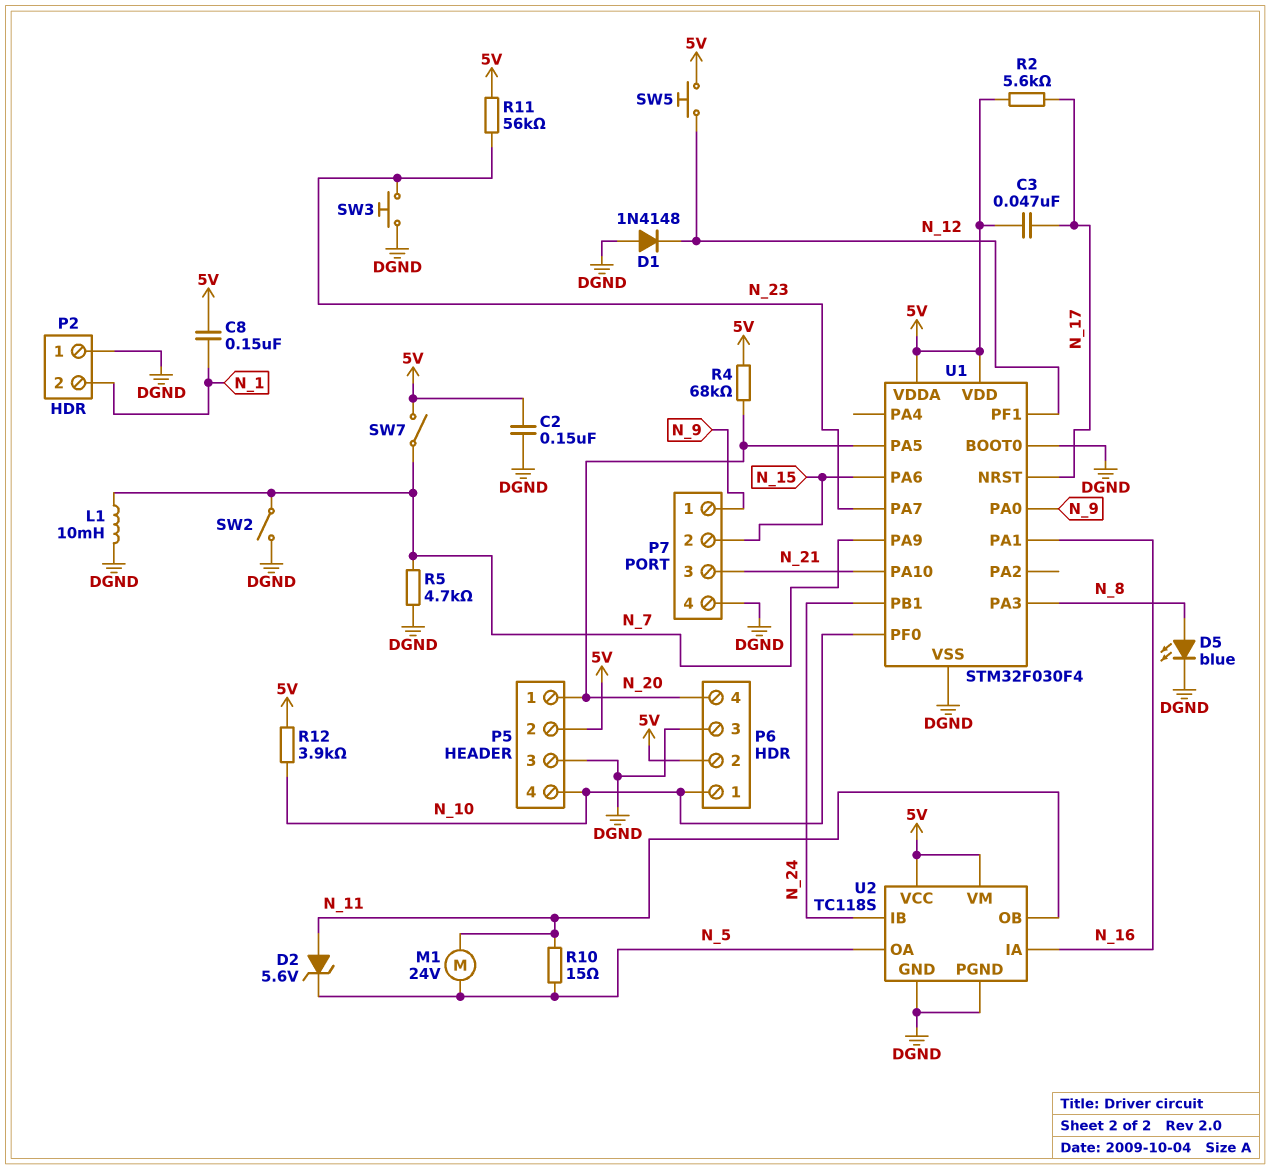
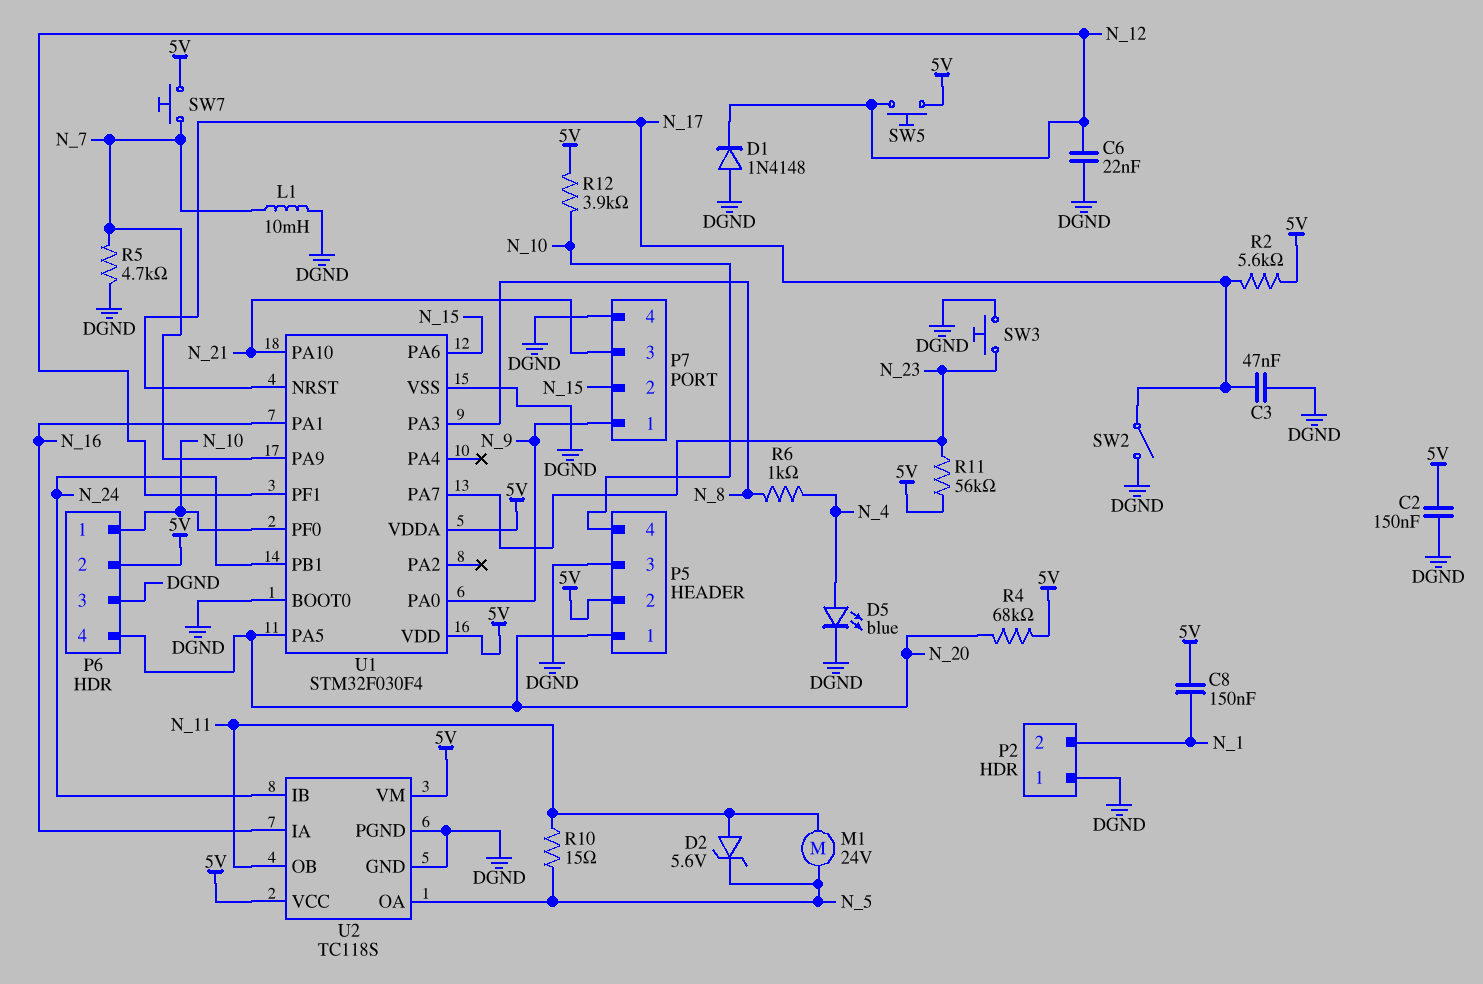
C3: 47nF (5V, N_17) -> 47nF (DGND, N_17)
C6: none -> 22nF (DGND, N_12)
D5: LED blue (A N_8, K DGND) -> LED blue (A N_4, K DGND)
R6: none -> 1k (N_4, N_8)
SW2: switch (DGND, N_7) -> switch (DGND, N_17)
SW7: switch (5V, N_7) -> button (5V, N_7)

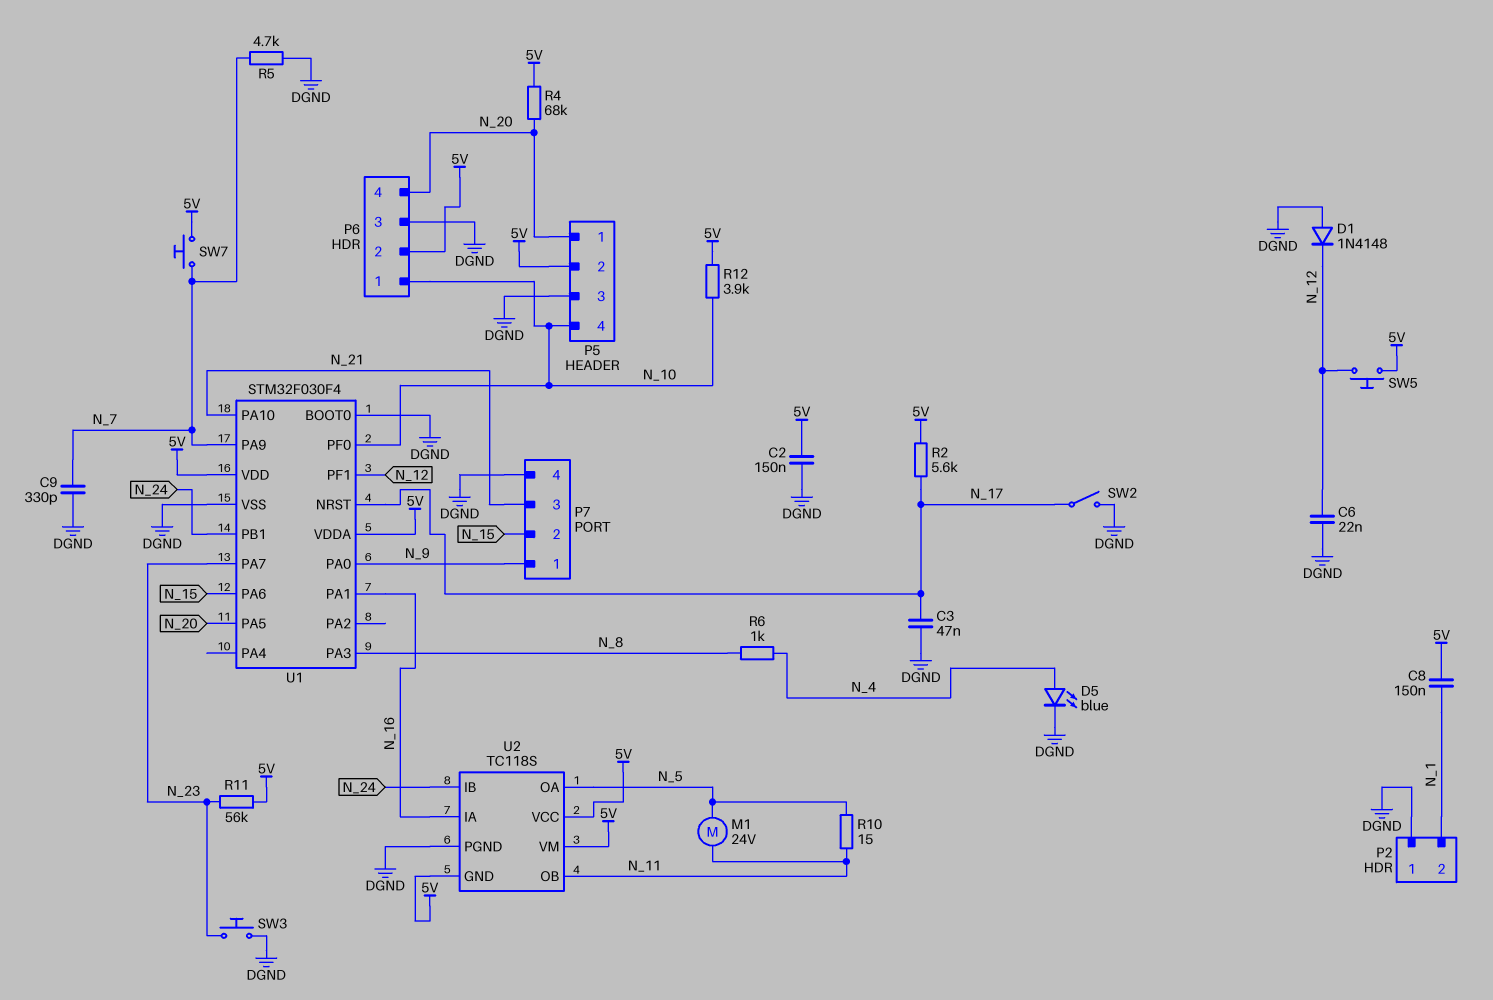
C9: none -> 330pF (DGND, N_7)
D2: zener 5.6V (A N_11, K N_5) -> none
L1: 10mH (DGND, N_7) -> none
U2 pin GND: DGND -> 5V

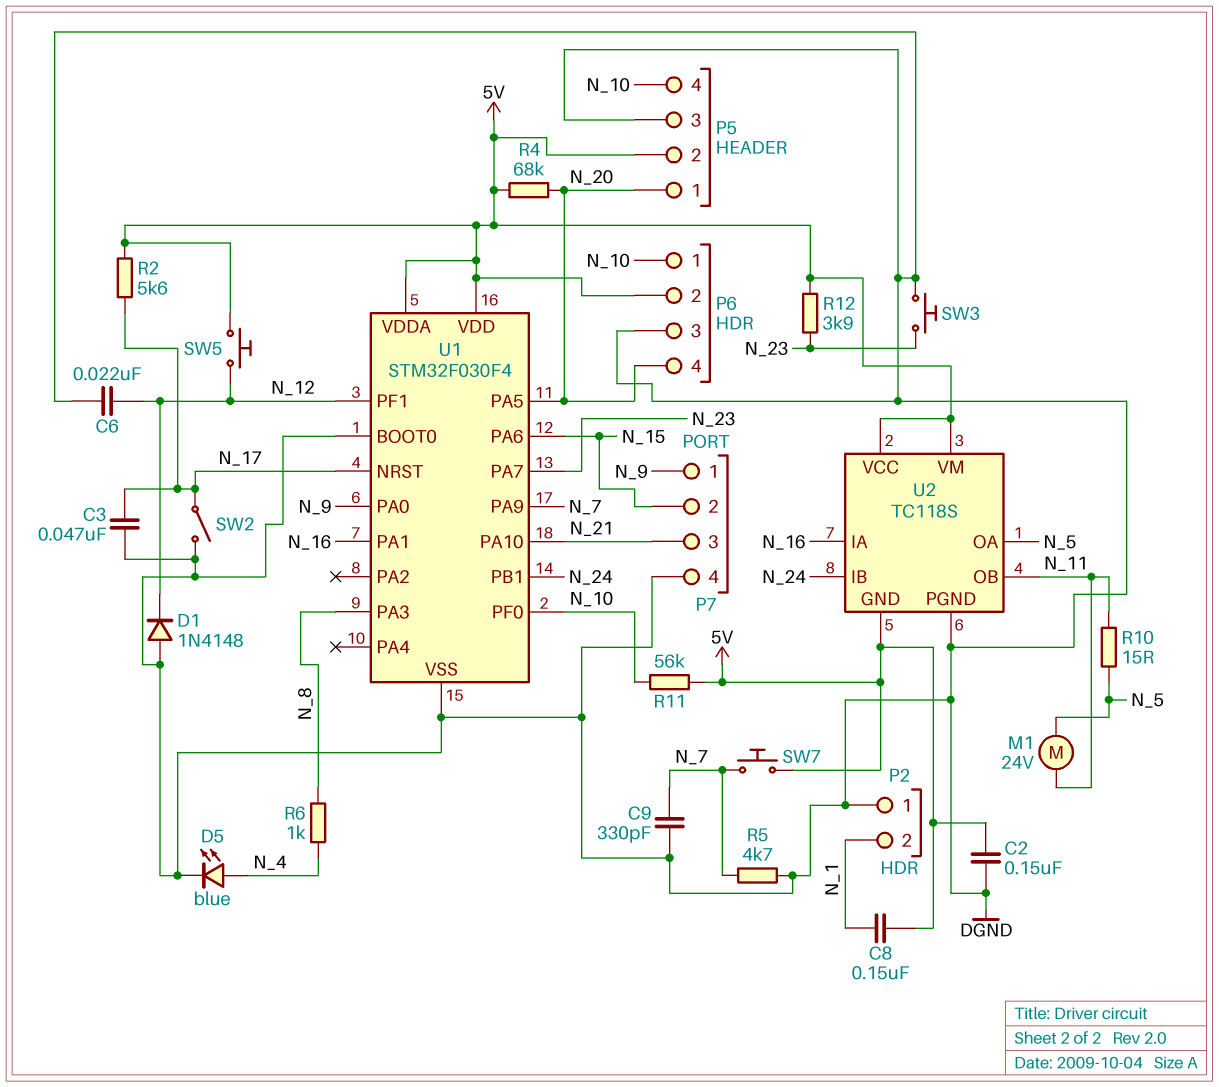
R11: 56k (5V, N_23) -> 56k (5V, N_10)
R12: 3.9k (5V, N_10) -> 3.9k (5V, N_23)

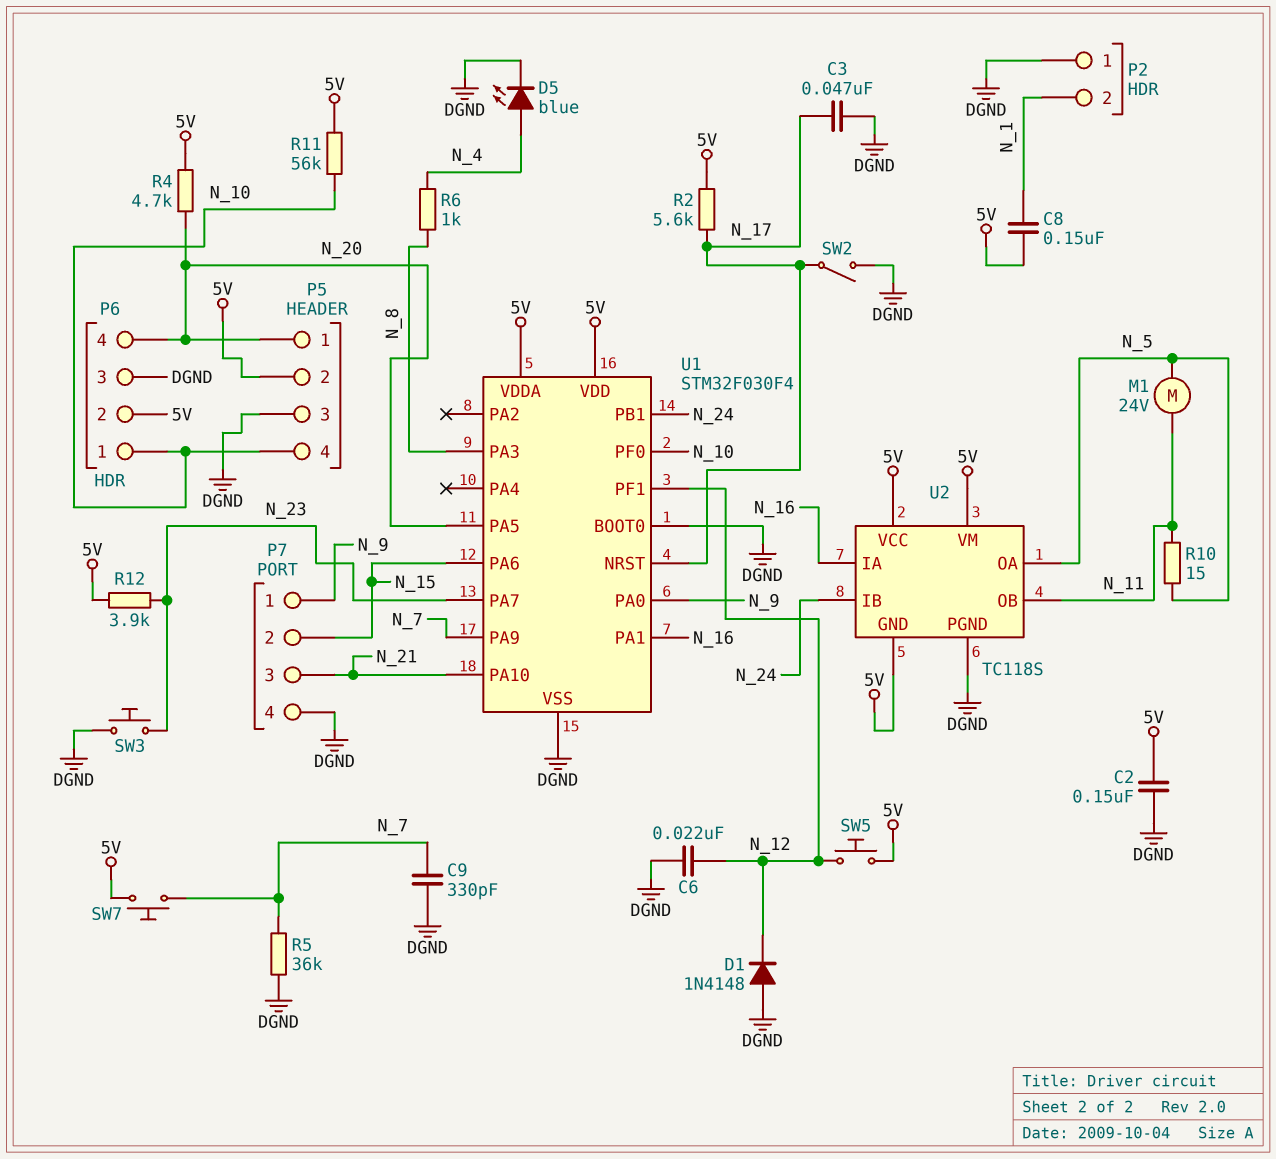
R4: 68k (5V, N_20) -> 4.7k (5V, N_20)
R5: 4.7k (DGND, N_7) -> 36k (DGND, N_7)

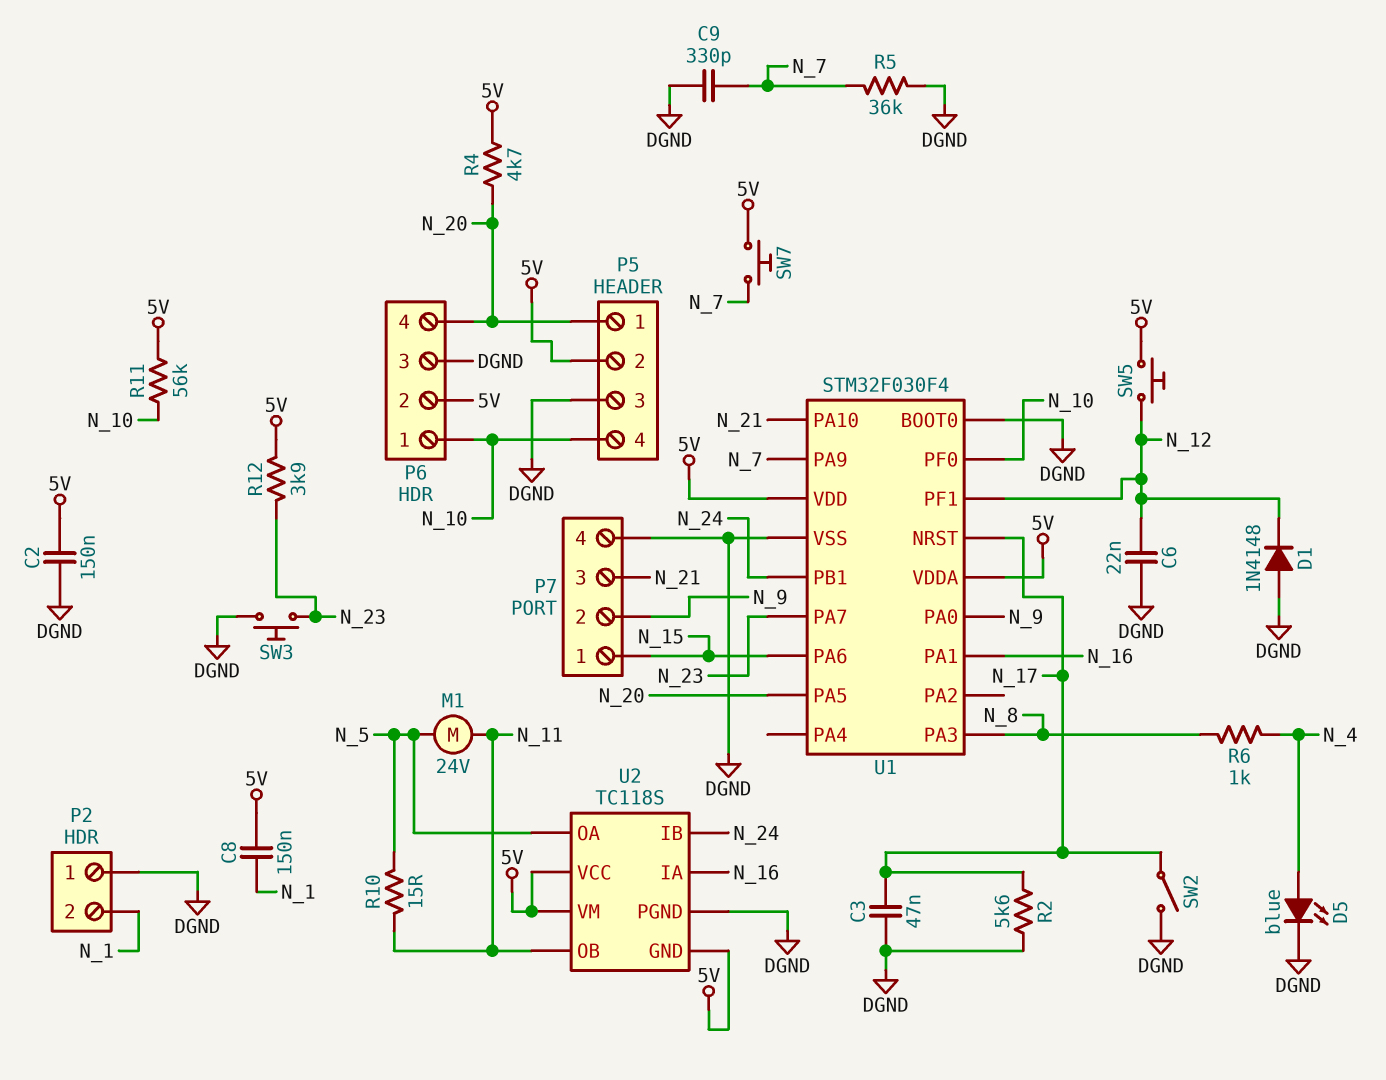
P7 pin 1: N_9 -> N_15
P7 pin 2: N_15 -> N_9
R2: 5.6k (5V, N_17) -> 5.6k (DGND, N_17)

